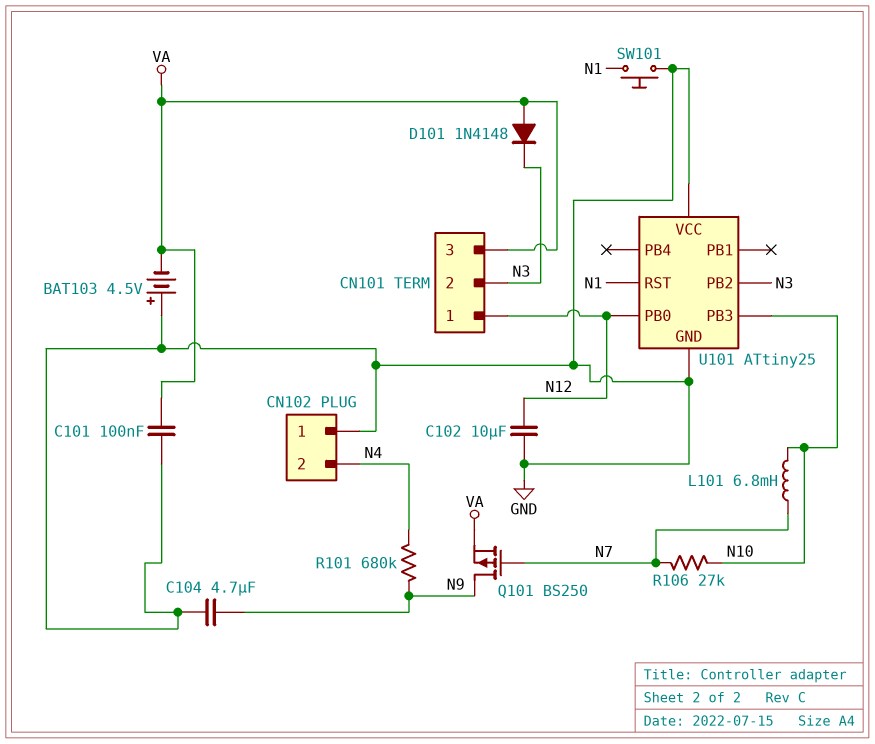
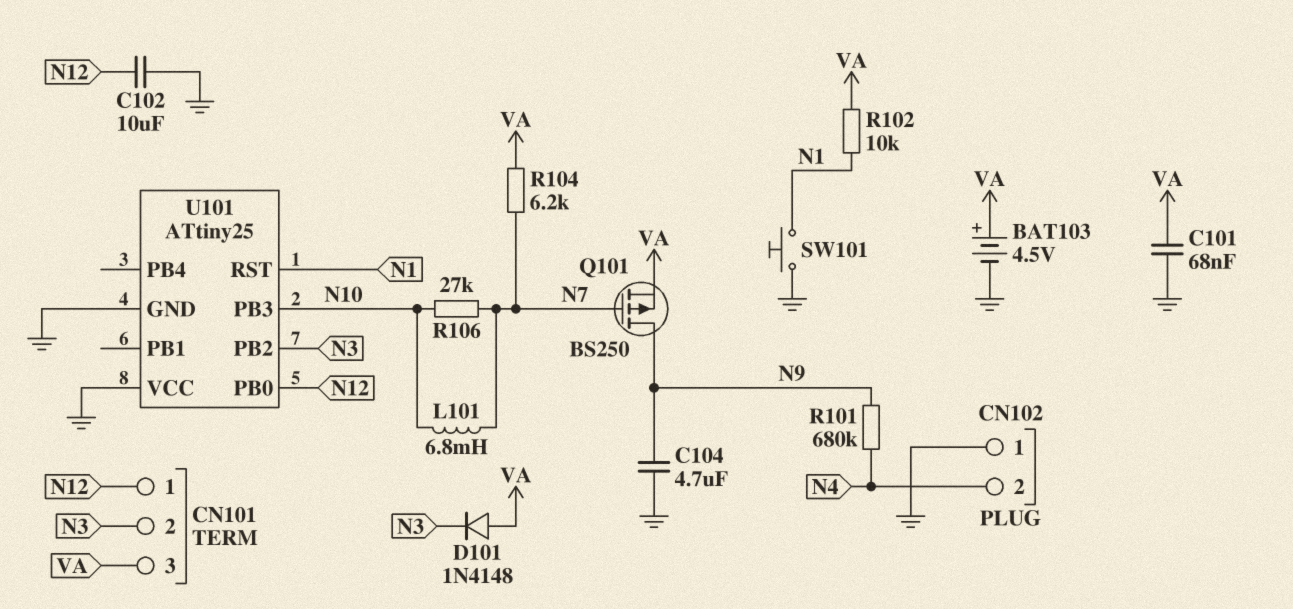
BAT103: 4.5V (plus GND, minus VA) -> 4.5V (plus VA, minus GND)
C101: 100nF (GND, VA) -> 68nF (GND, VA)
R102: none -> 10k (N1, VA)
R104: none -> 6.2k (N7, VA)

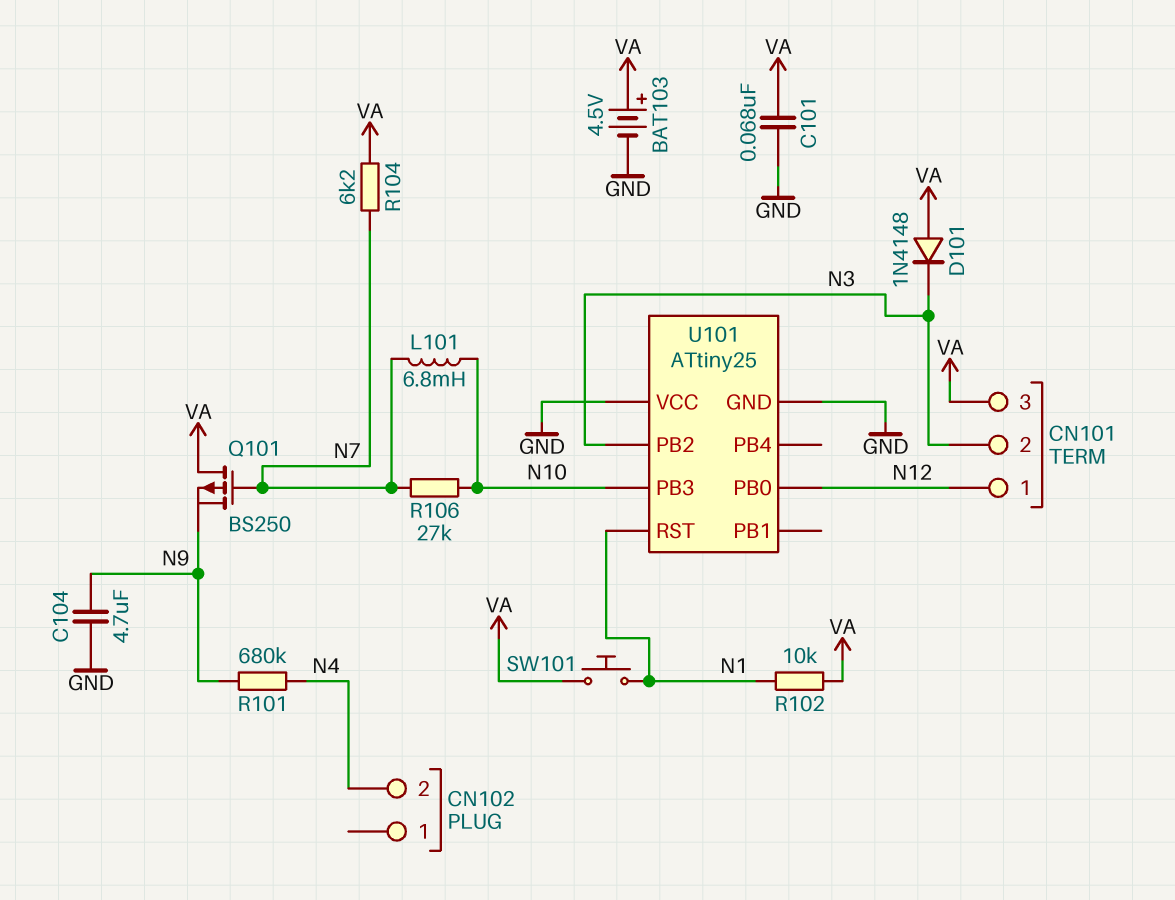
C102: 10uF (GND, N12) -> none
CN102 pin 1: GND -> none
Q101: PMOS BS250 (G N7, D N9, S VA) -> PMOS BS250 (G N7, D VA, S N9)
SW101: button (GND, N1) -> button (N1, VA)

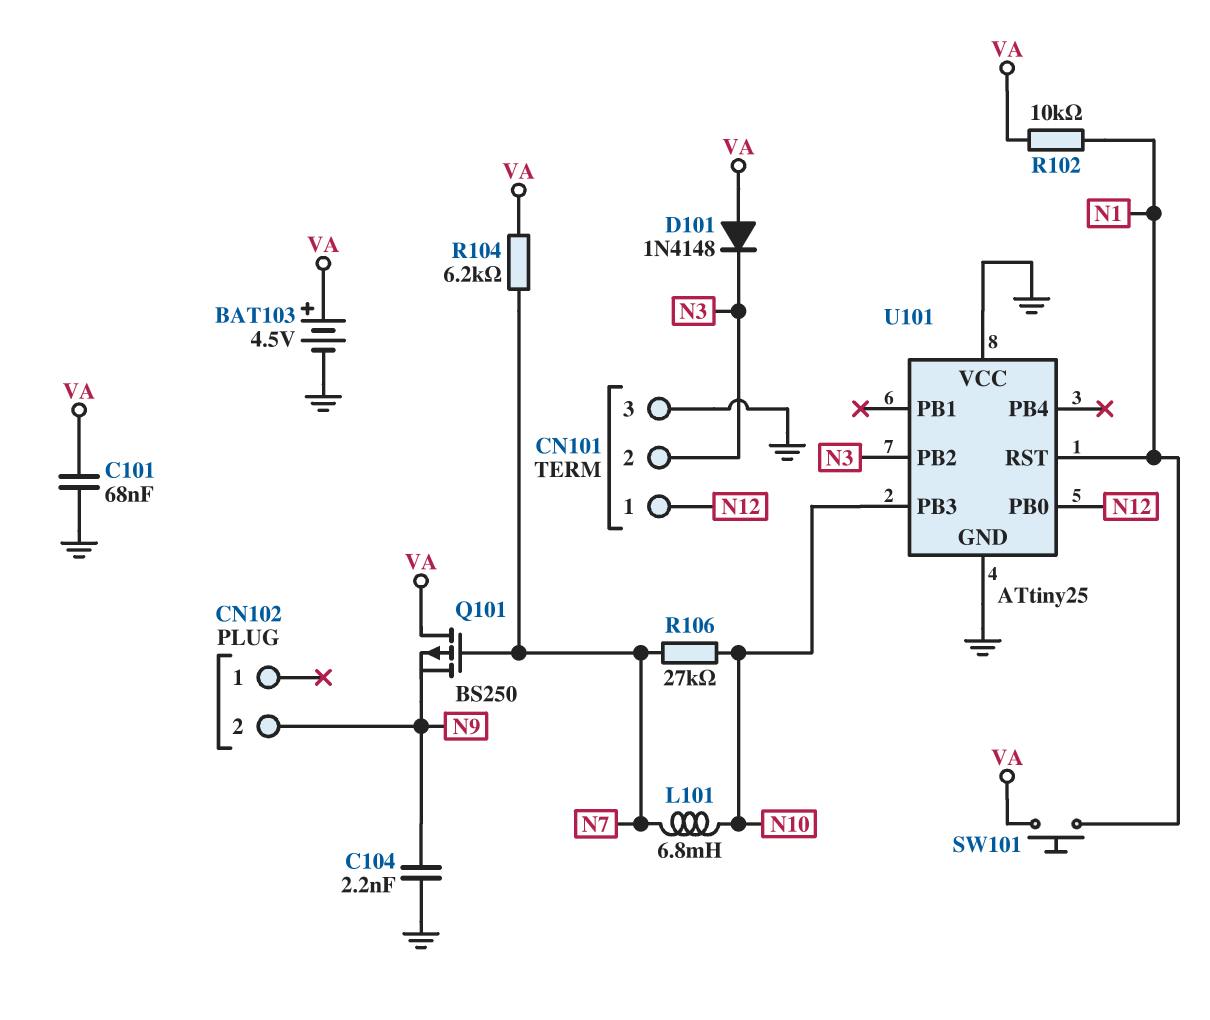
C104: 4.7uF (GND, N9) -> 2.2nF (GND, N9)
CN101 pin 3: VA -> GND
CN102 pin 2: N4 -> N9
R101: 680k (N4, N9) -> none

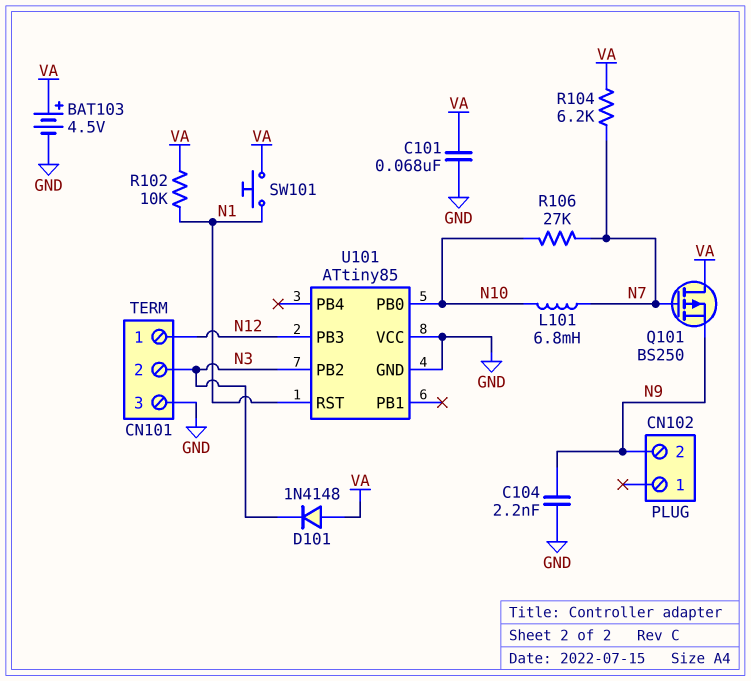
U101: ATtiny25 -> ATtiny85
U101 pin PB0: N12 -> N10
U101 pin PB3: N10 -> N12

